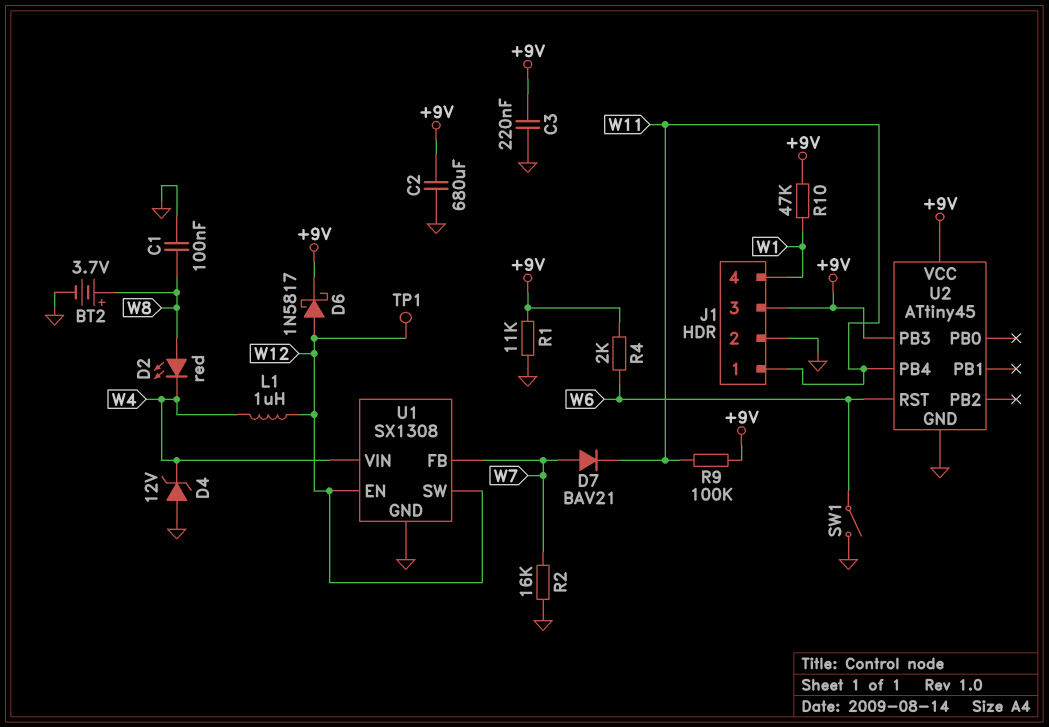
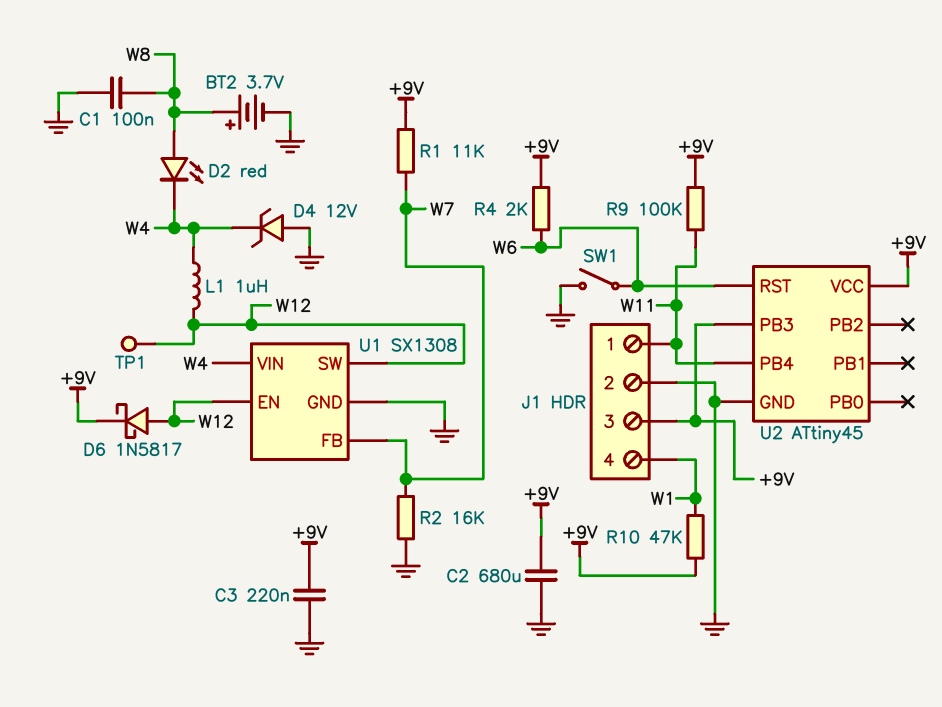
D7: diode BAV21 (A W7, K W11) -> none
R1: 11k (+9V, GND) -> 11k (+9V, W7)

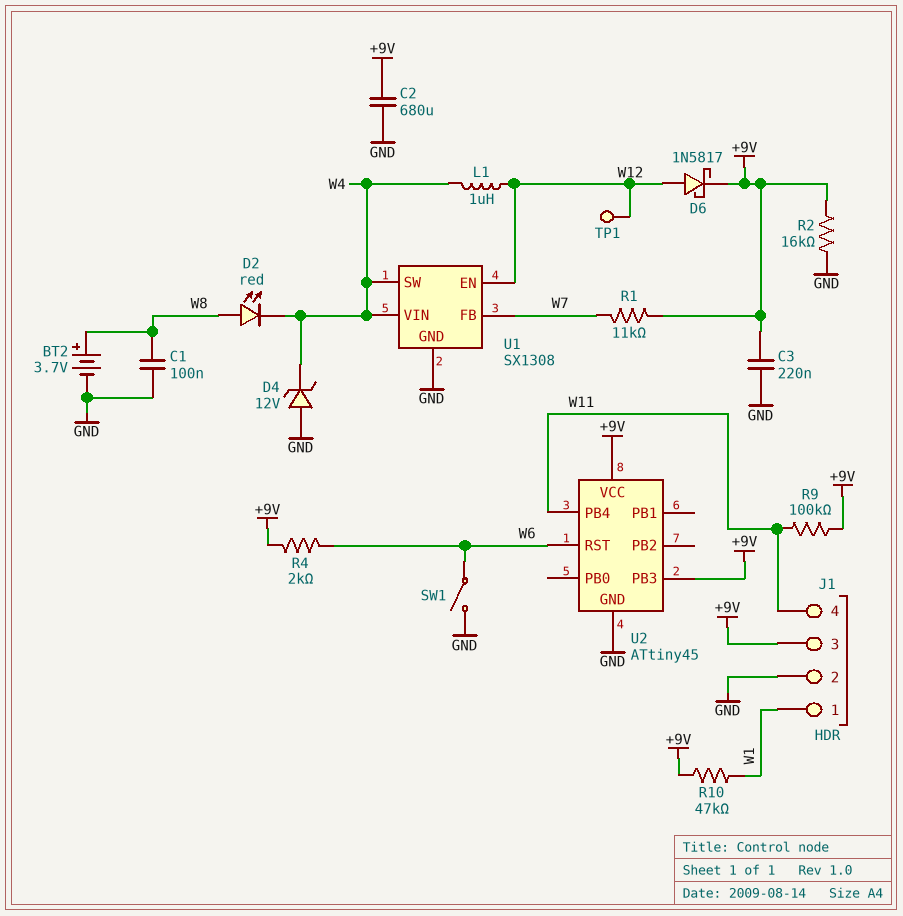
J1 pin 1: W11 -> W1
J1 pin 4: W1 -> W11
R2: 16k (GND, W7) -> 16k (+9V, GND)
U1 pin SW: W12 -> W4

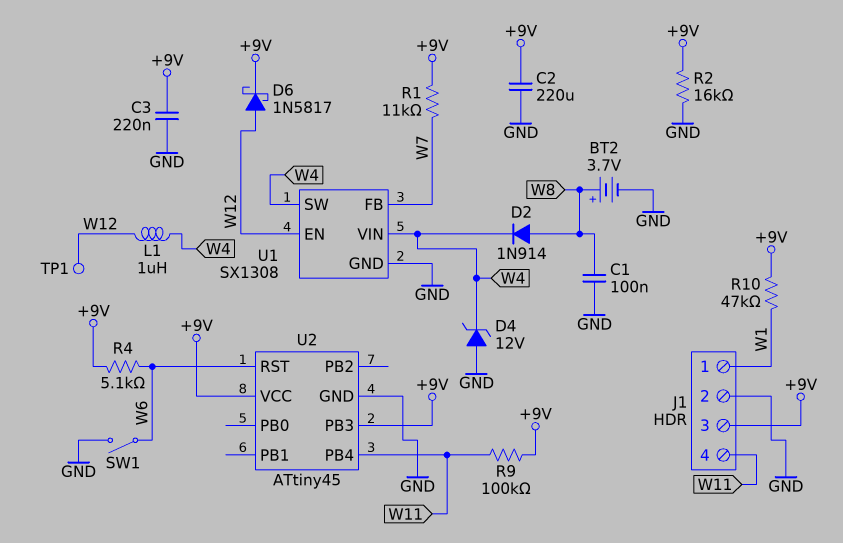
C2: 680uF (+9V, GND) -> 220uF (+9V, GND)
D2: LED red (A W8, K W4) -> diode 1N914 (A W8, K W4)
R4: 2k (+9V, W6) -> 5.1k (+9V, W6)

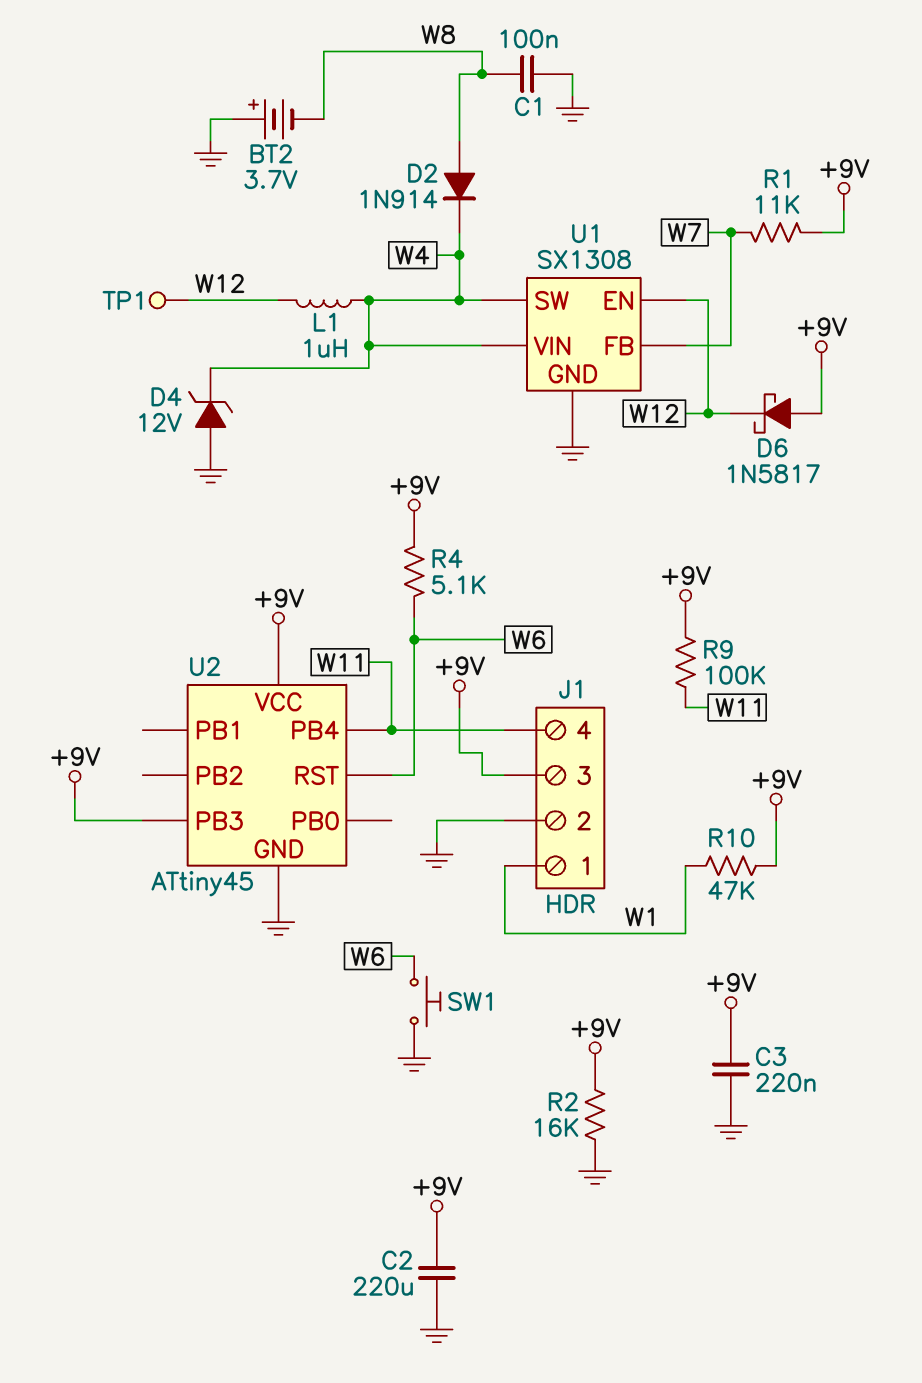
BT2: 3.7V (plus W8, minus GND) -> 3.7V (plus GND, minus W8)
D6: schottky 1N5817 (A W12, K +9V) -> schottky 1N5817 (A +9V, K W12)
SW1: switch (GND, W6) -> button (GND, W6)

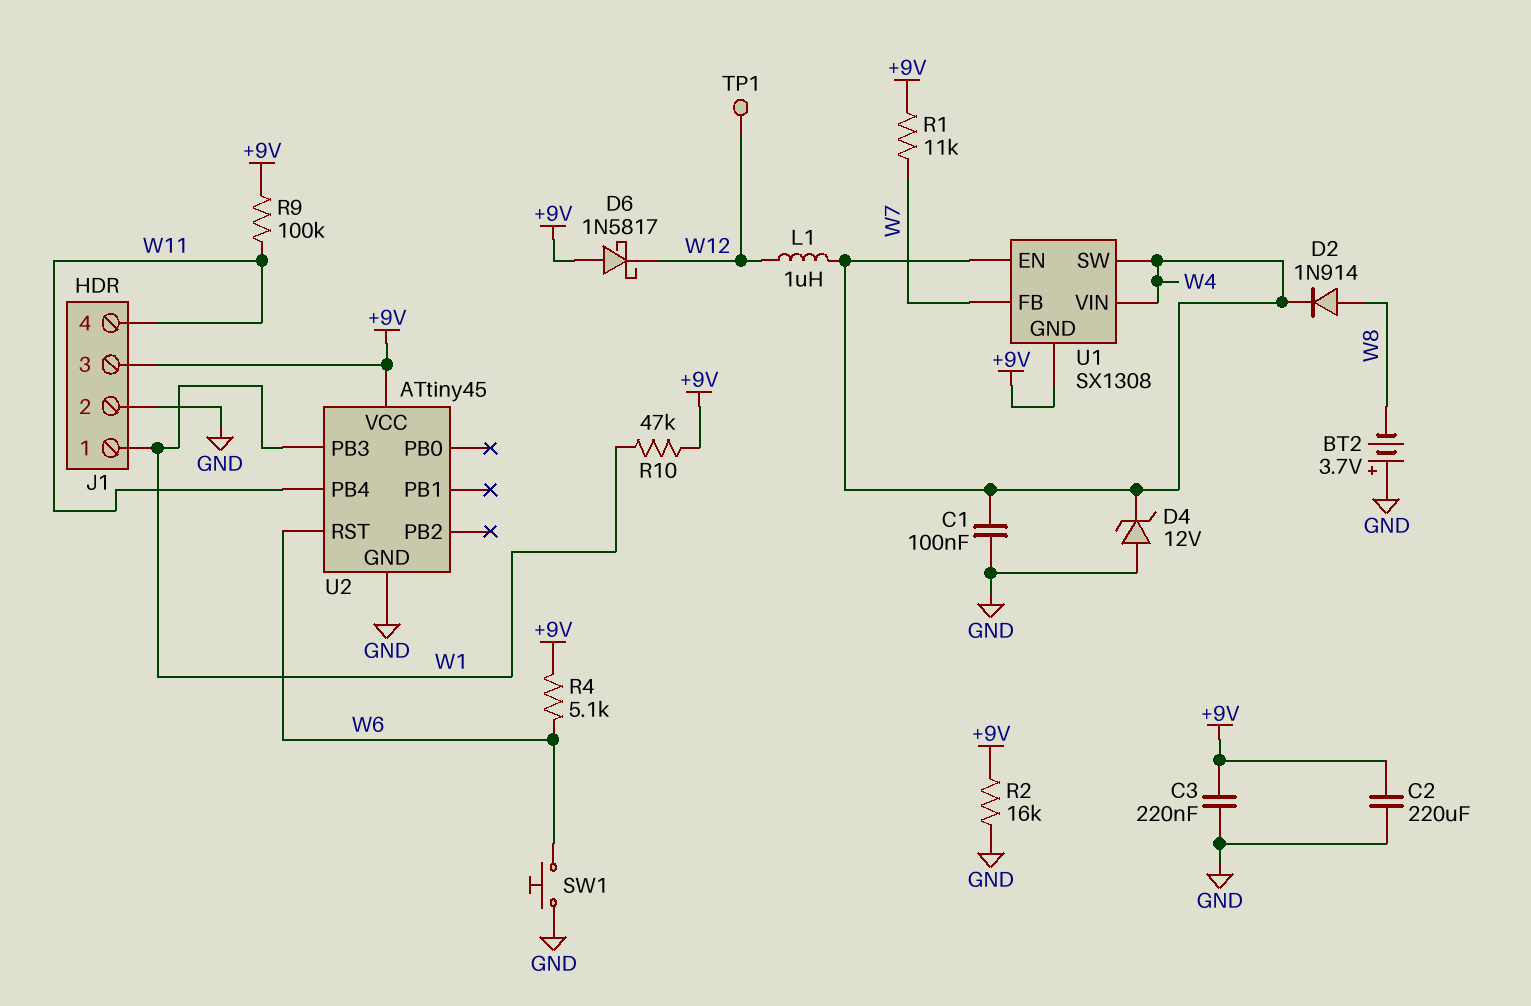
C1: 100nF (GND, W8) -> 100nF (GND, W4)
U1 pin EN: W12 -> W4
U1 pin GND: GND -> +9V
U2 pin PB3: +9V -> W1

